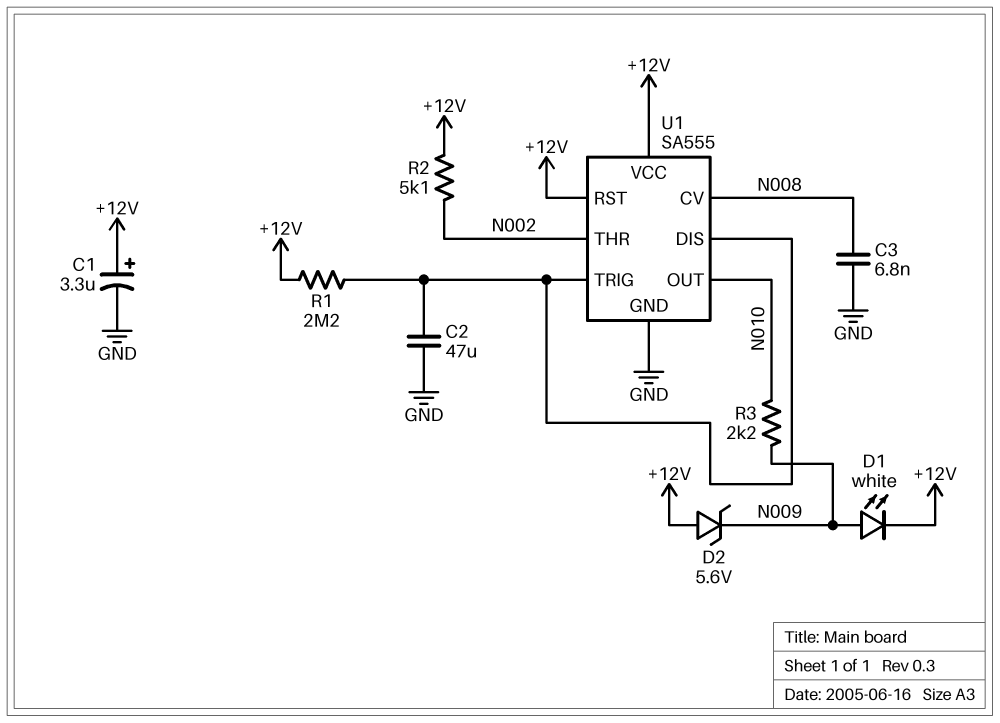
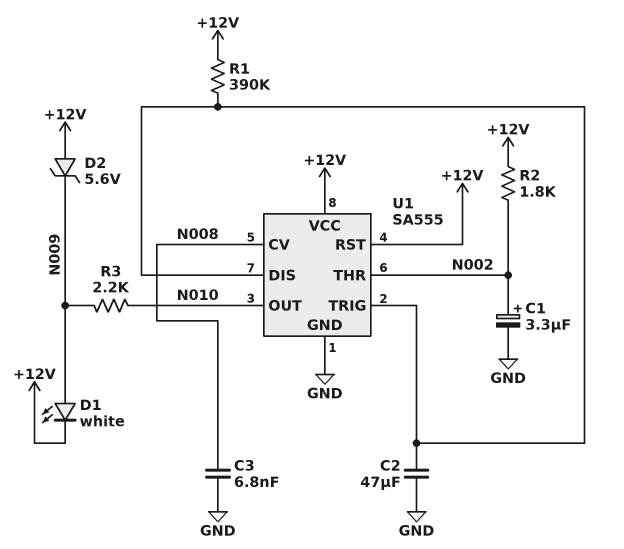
C1: 3.3uF (plus +12V, minus GND) -> 3.3uF (plus N002, minus GND)
R1: 2.2M (+12V, U1/DIS) -> 390k (+12V, U1/DIS)
R2: 5.1k (+12V, N002) -> 1.8k (+12V, N002)

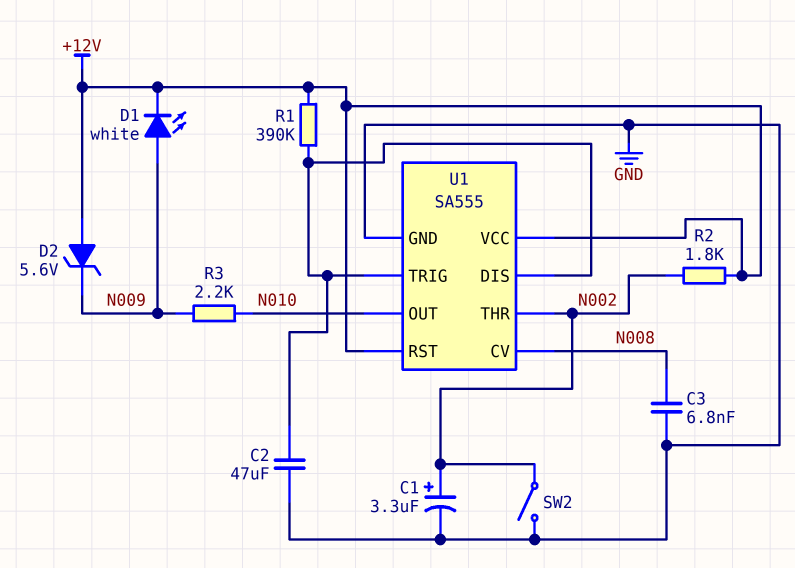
SW2: none -> switch (GND, N002)

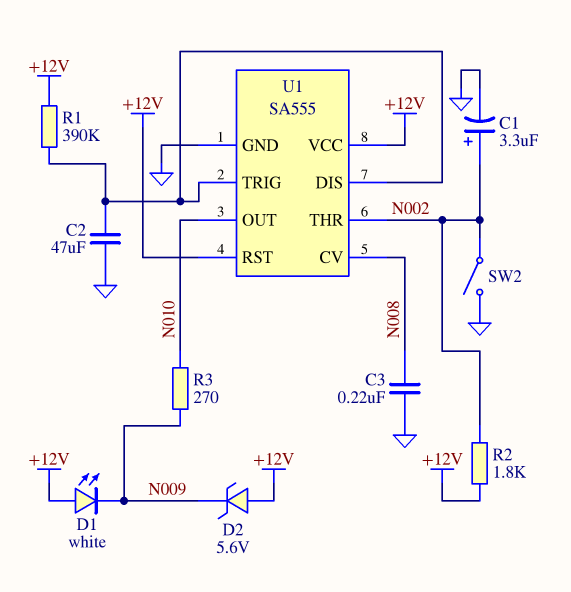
C3: 6.8nF (GND, N008) -> 220nF (GND, N008)
D1: LED white (A N009, K +12V) -> LED white (A +12V, K N009)
R3: 2.2k (N009, N010) -> 270 (N009, N010)

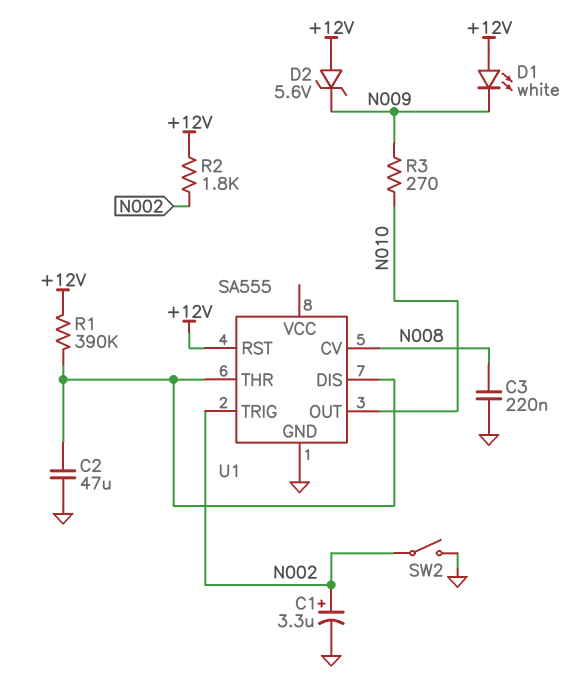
U1 pin THR: N002 -> U1/DIS
U1 pin TRIG: U1/DIS -> N002
U1 pin VCC: +12V -> none

